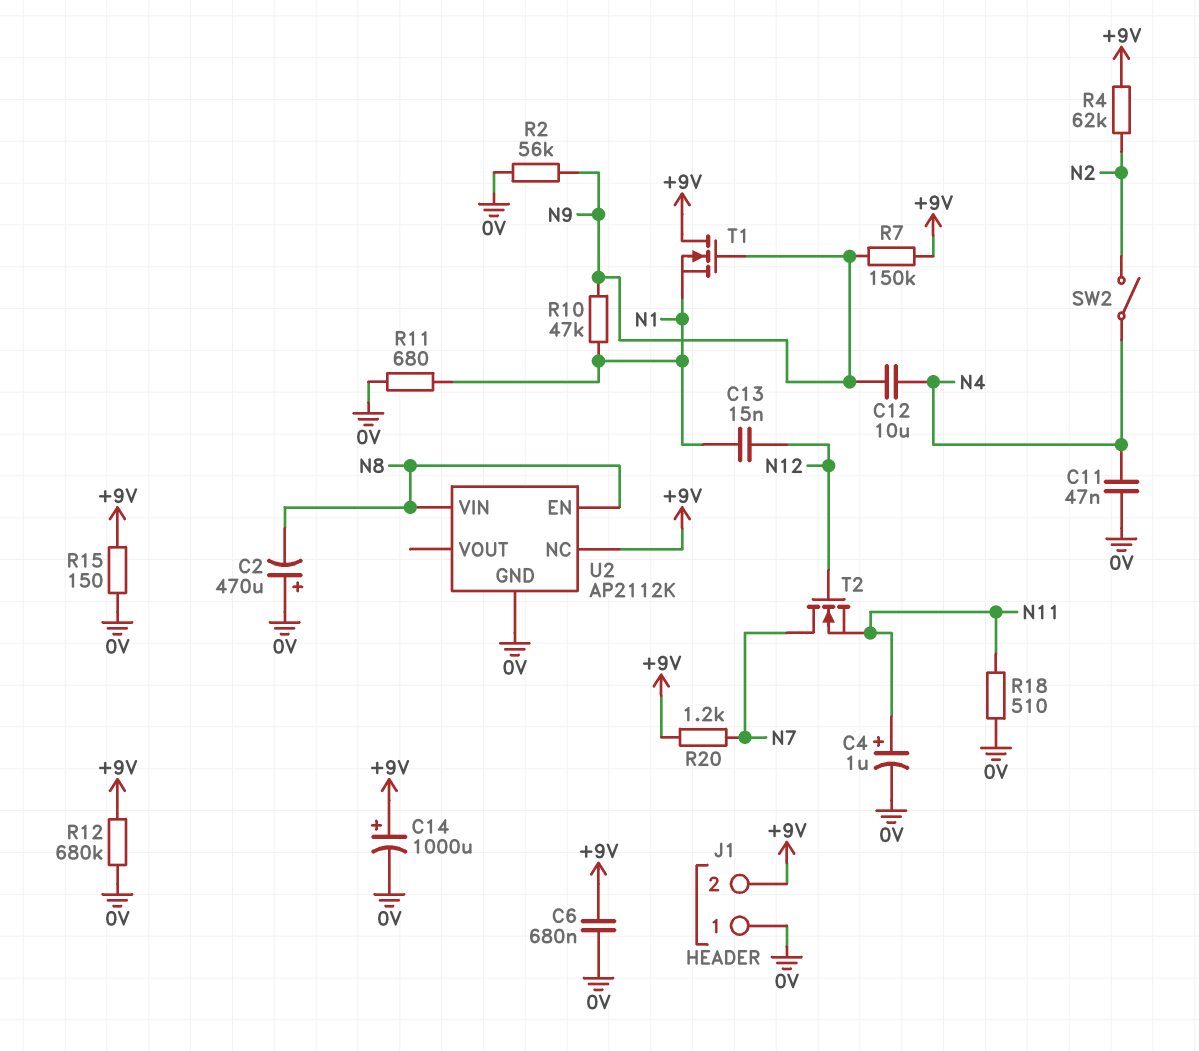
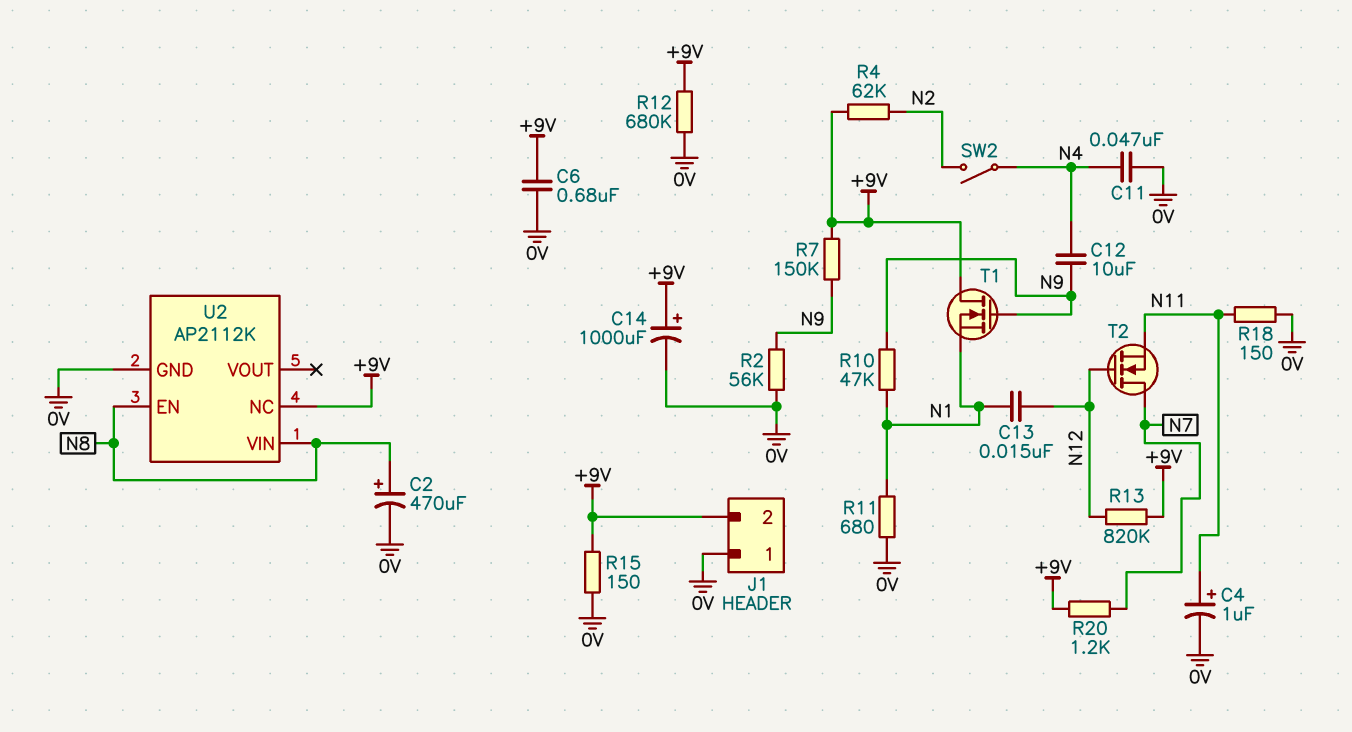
C2: 470uF (plus 0V, minus N8) -> 470uF (plus N8, minus 0V)
R13: none -> 820k (+9V, N12)
R18: 510 (0V, N11) -> 150 (0V, N11)

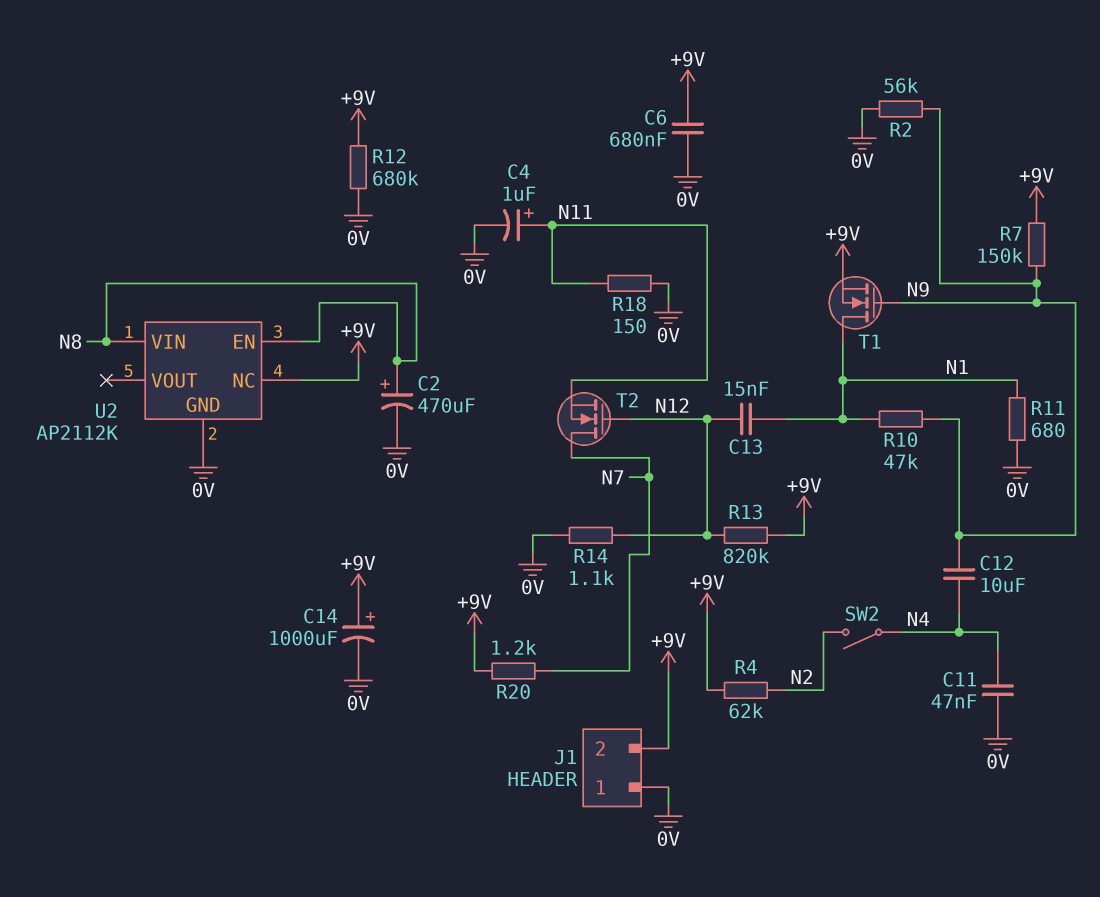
R14: none -> 1.1k (0V, N12)
R15: 150 (+9V, 0V) -> none
T1: NMOS (G N9, D +9V, S N1) -> NMOS (G N9, D N1, S +9V)

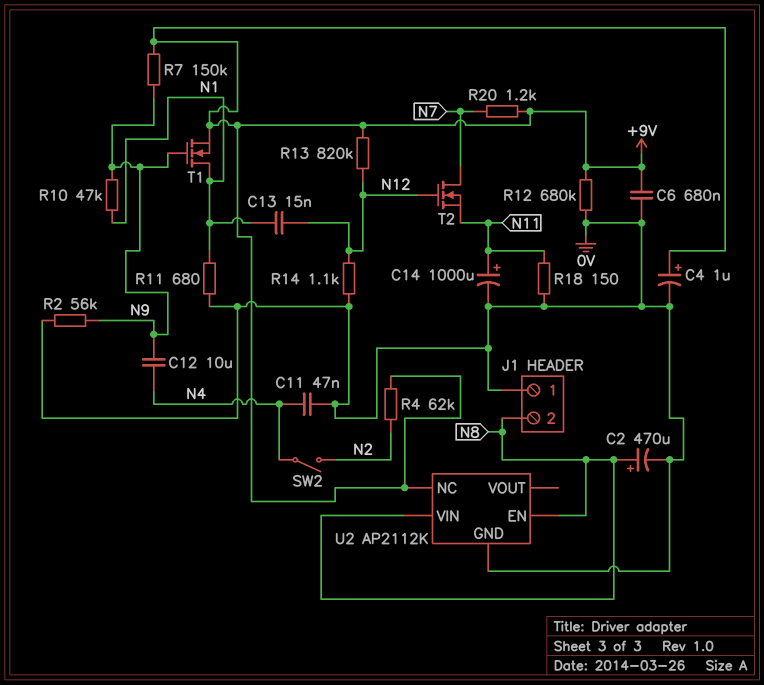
C4: 1uF (plus N11, minus 0V) -> 1uF (plus +9V, minus 0V)
C14: 1000uF (plus +9V, minus 0V) -> 1000uF (plus N11, minus 0V)
J1 pin 2: +9V -> N8

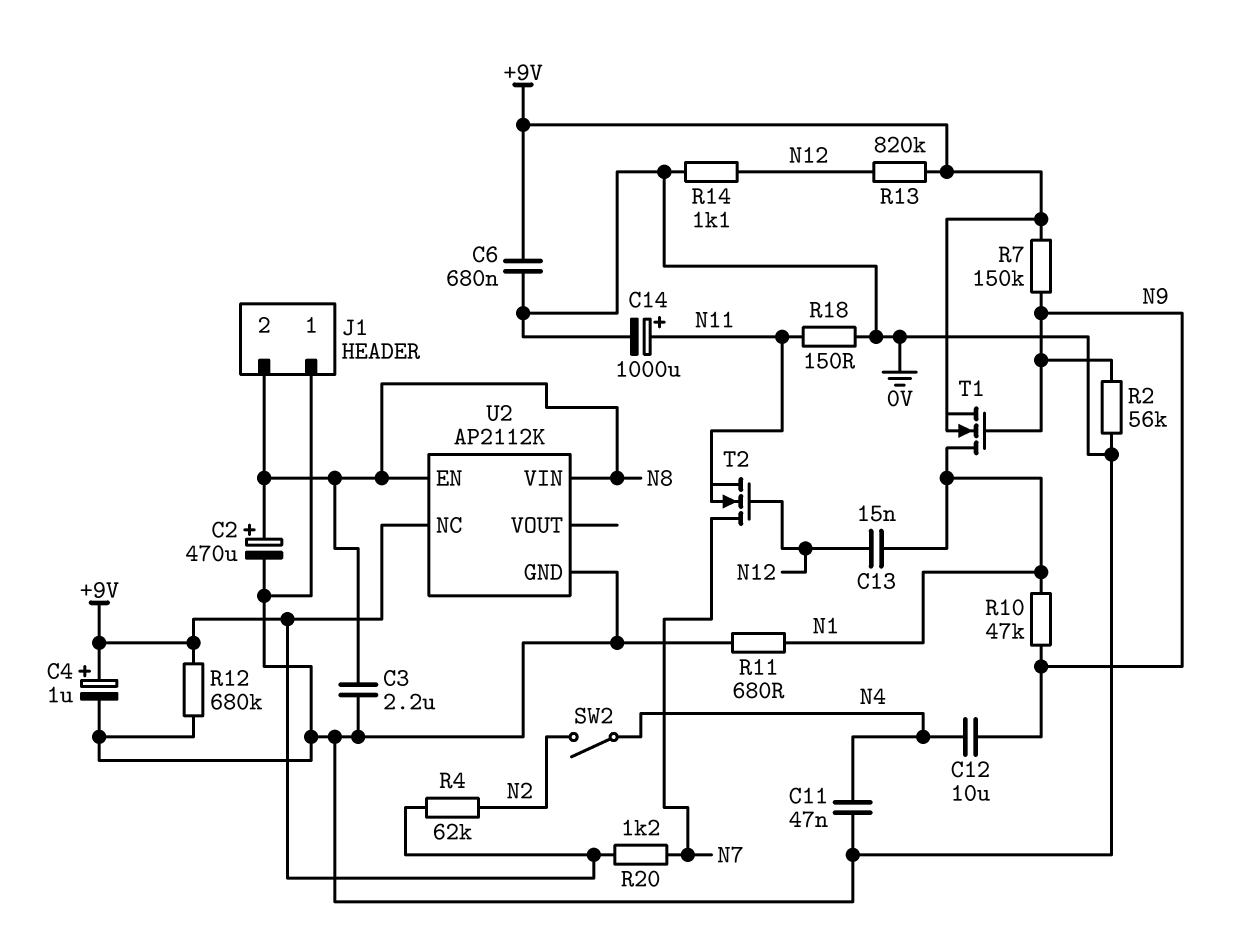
C3: none -> 2.2uF (0V, N8)

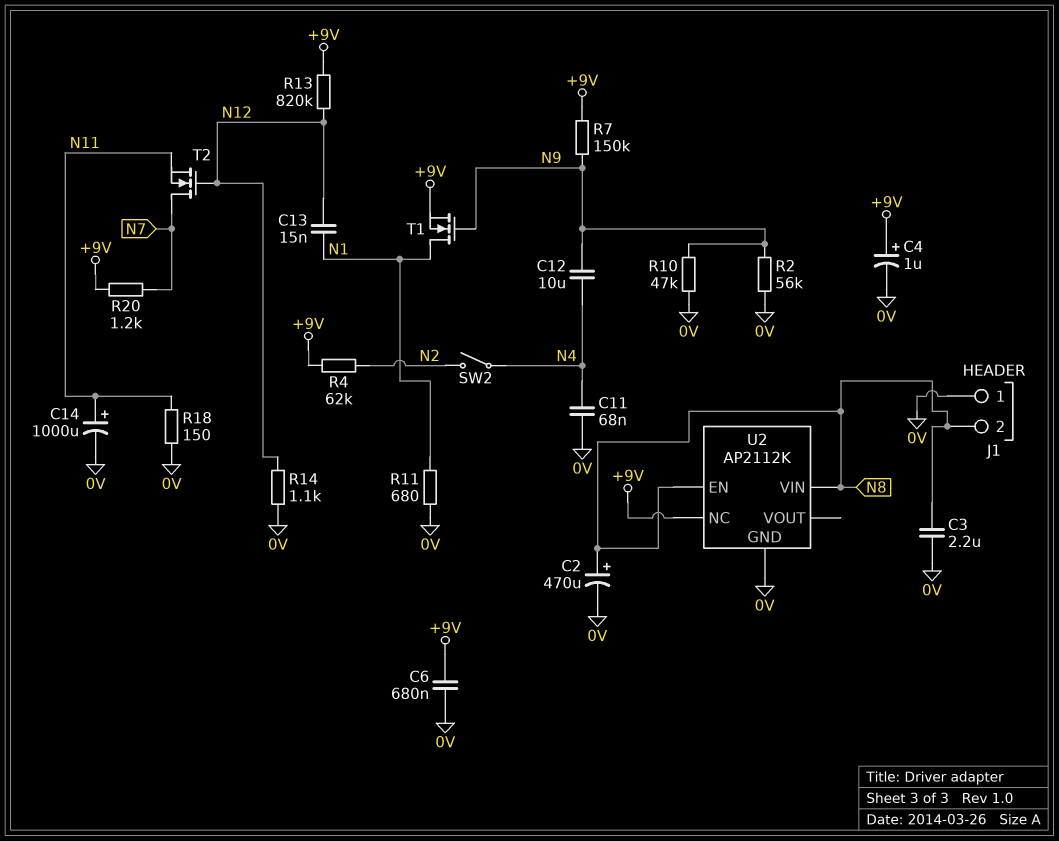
C11: 47nF (0V, N4) -> 68nF (0V, N4)
R10: 47k (N1, N9) -> 47k (0V, N9)
R12: 680k (+9V, 0V) -> none

